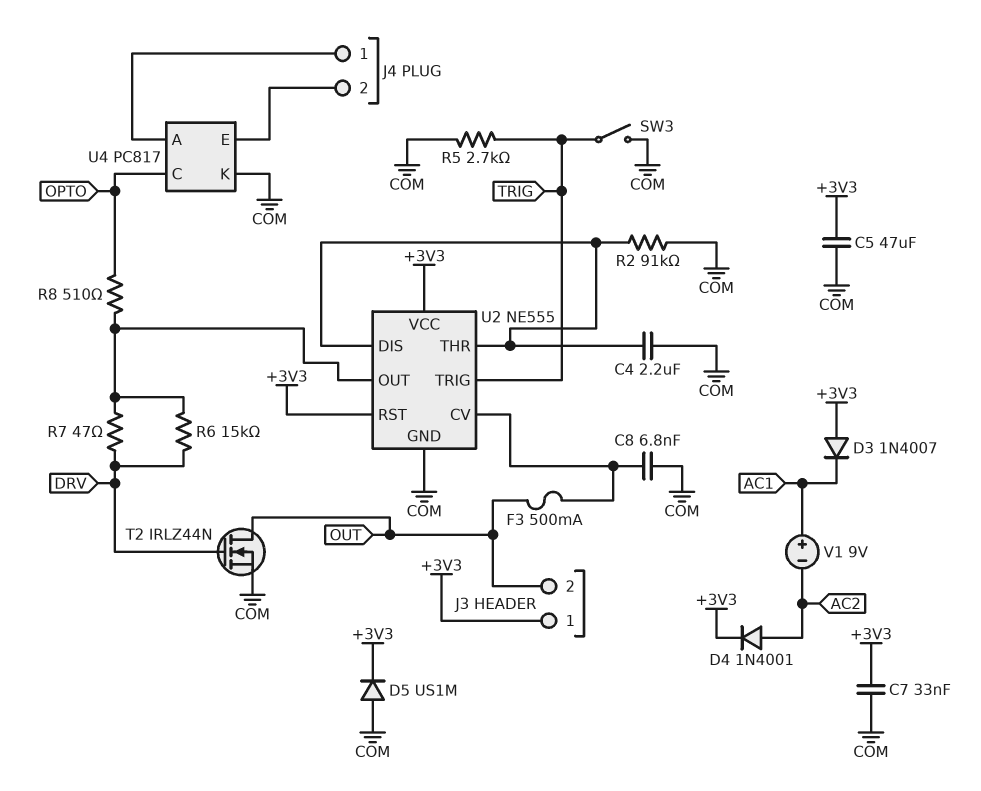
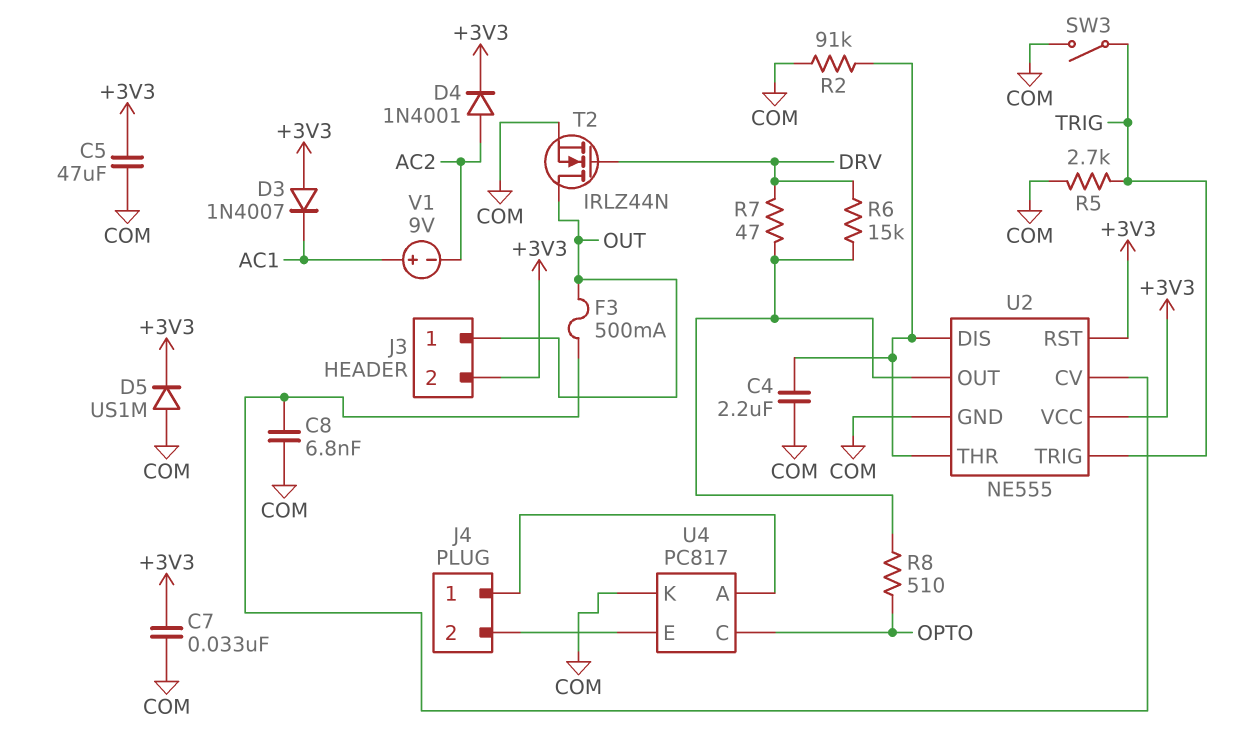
J3 pin 1: +3V3 -> OUT
J3 pin 2: OUT -> +3V3

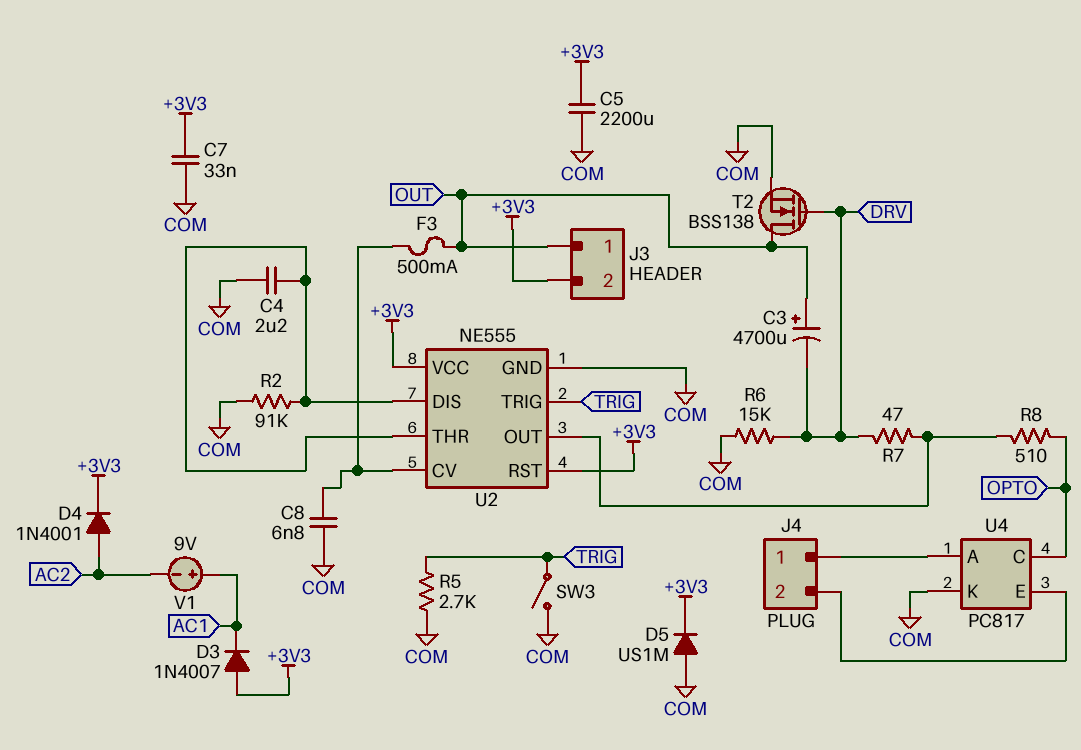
C3: none -> 4700uF (plus OUT, minus DRV)
C5: 47uF (+3V3, COM) -> 2200uF (+3V3, COM)
R6: 15k (DRV, U2/OUT) -> 15k (COM, DRV)
T2: NMOS IRLZ44N (G DRV, D OUT, S COM) -> NMOS BSS138 (G DRV, D OUT, S COM)

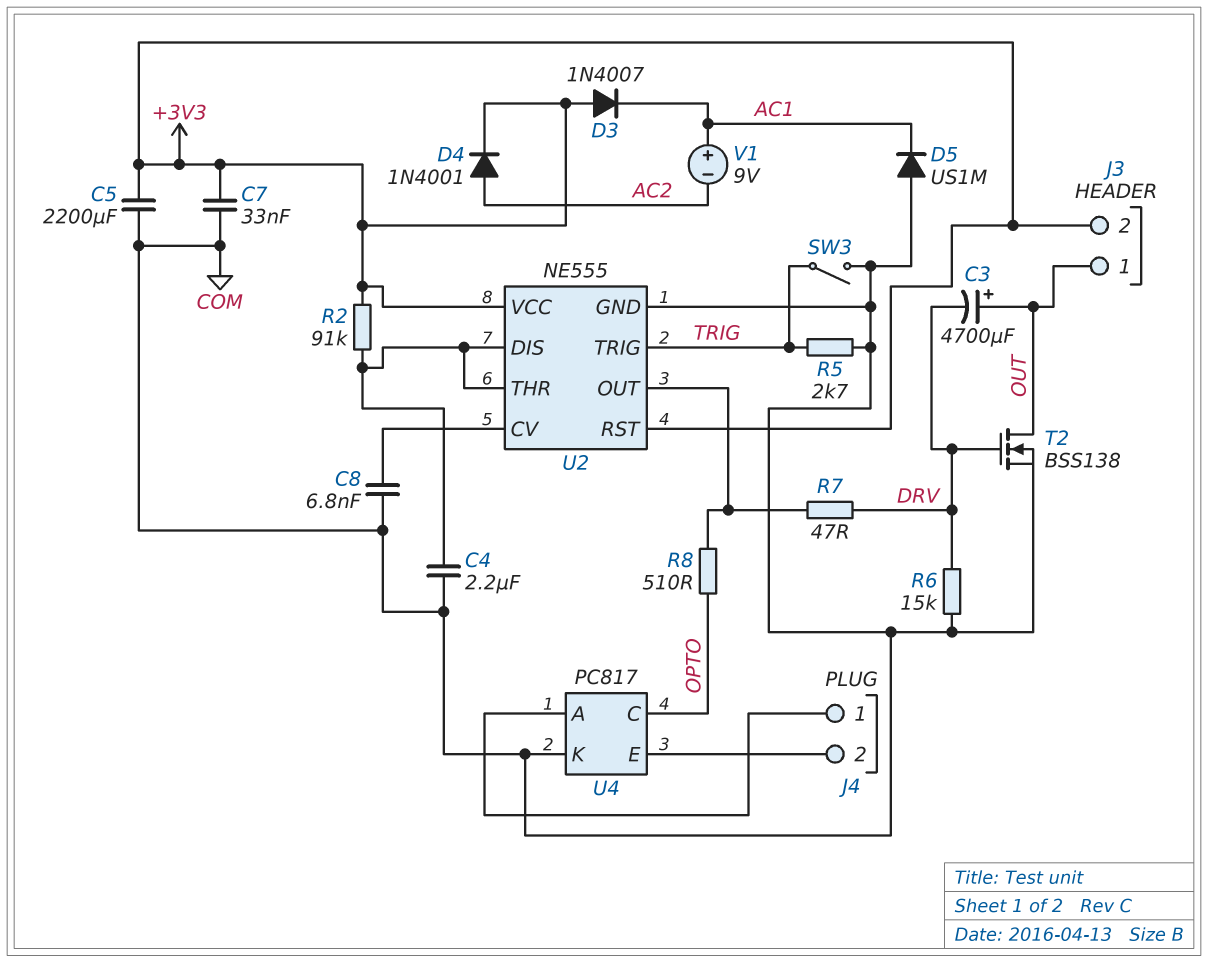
D5: diode US1M (A COM, K +3V3) -> diode US1M (A COM, K AC1)
F3: 500mA (OUT, U2/CV) -> none
R2: 91k (COM, U2/DIS) -> 91k (+3V3, U2/DIS)

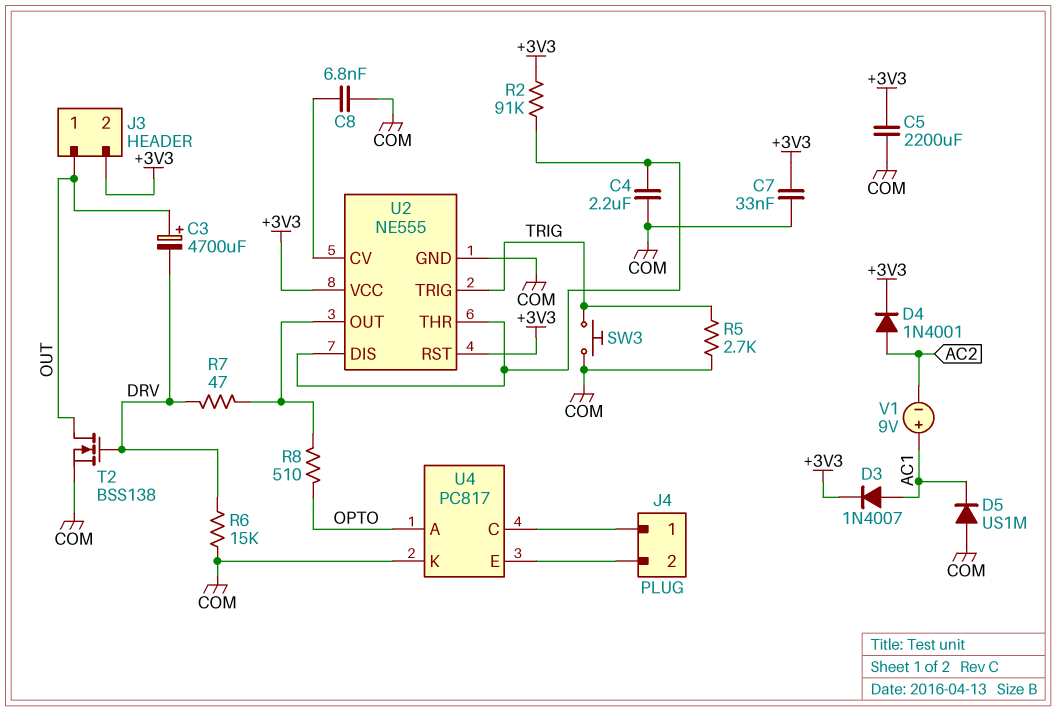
D3: diode 1N4007 (A +3V3, K AC1) -> diode 1N4007 (A AC1, K +3V3)
SW3: switch (COM, TRIG) -> button (COM, TRIG)
U4 pin A: J4/1 -> OPTO
U4 pin C: OPTO -> J4/1

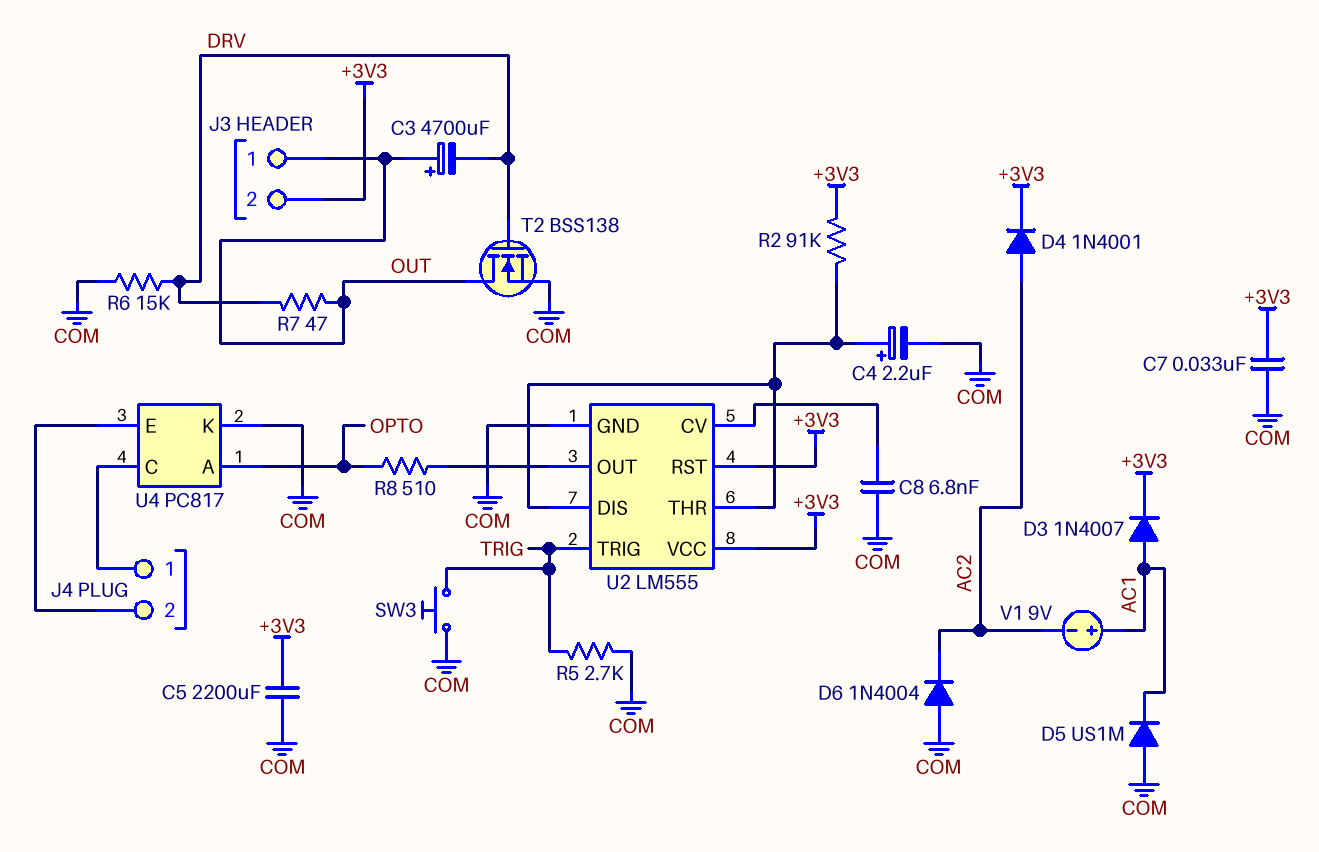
C4: 2.2uF (COM, U2/DIS) -> 2.2uF (plus U2/DIS, minus COM)
D6: none -> diode 1N4004 (A COM, K AC2)
R7: 47 (DRV, U2/OUT) -> 47 (DRV, OUT)
U2: NE555 -> LM555

